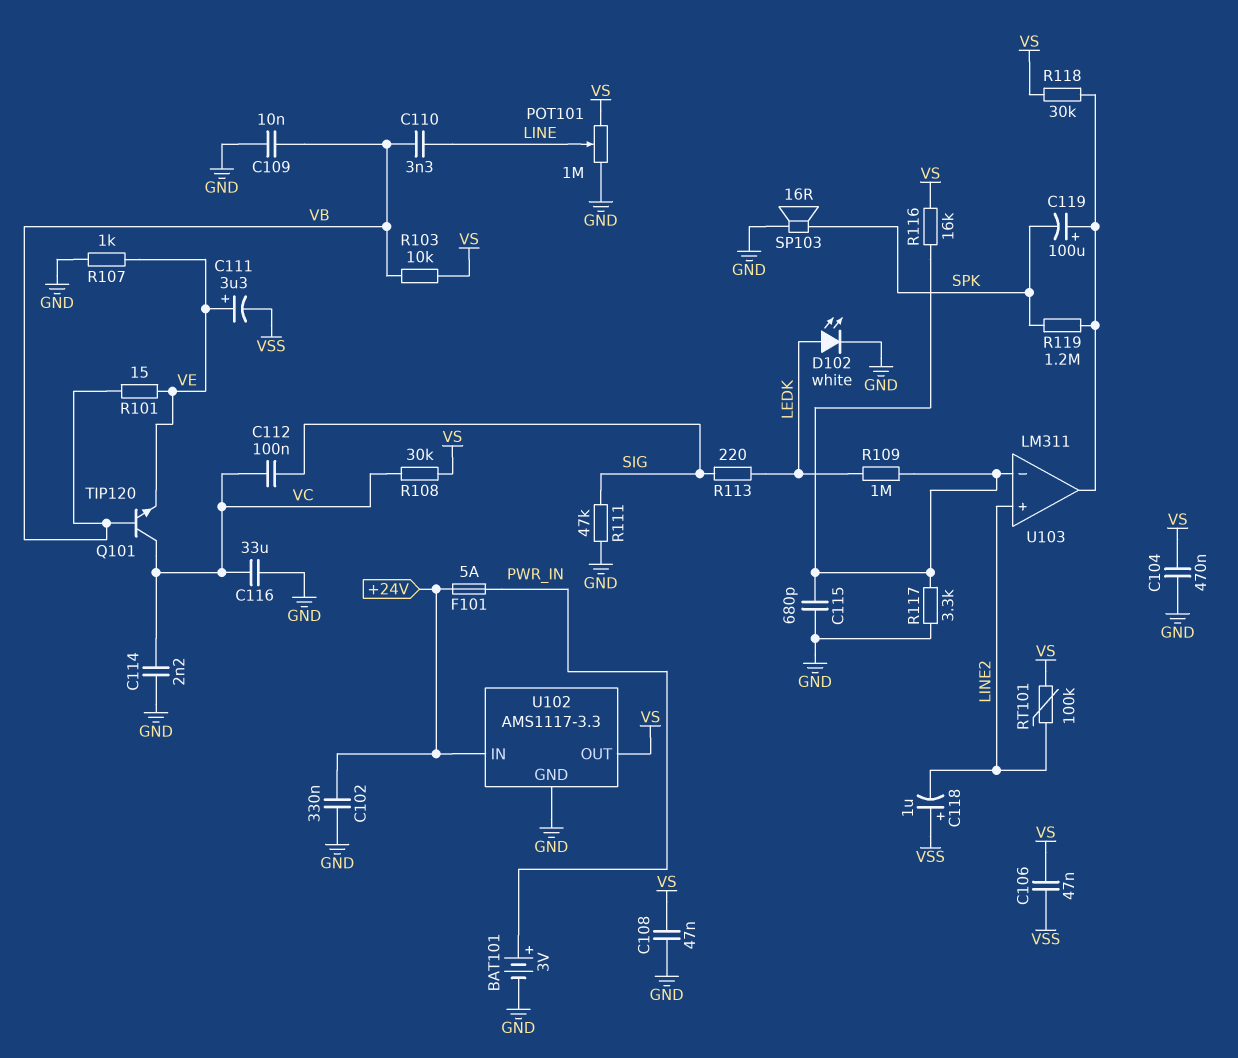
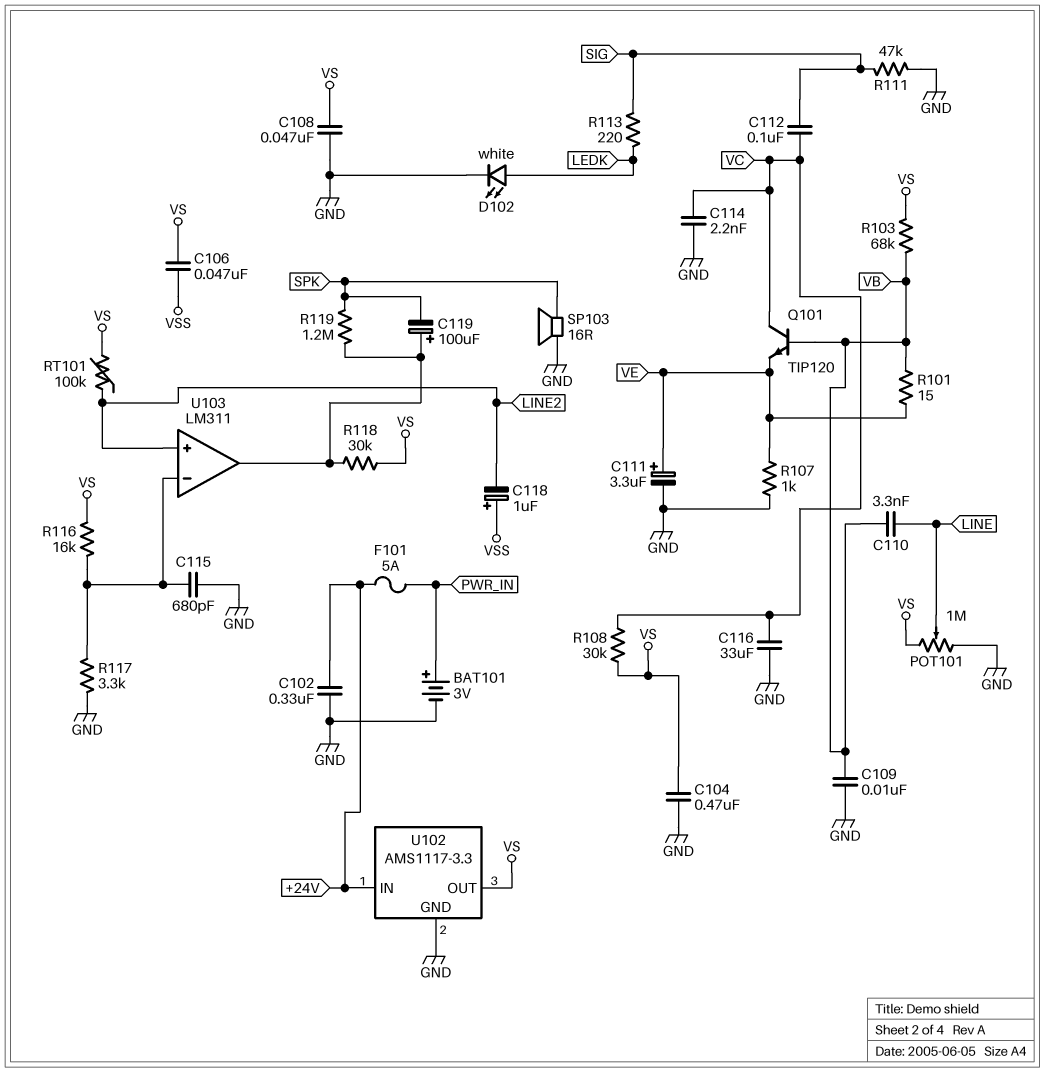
C111: 3.3uF (plus VE, minus VSS) -> 3.3uF (plus VE, minus GND)
R103: 10k (VB, VS) -> 68k (VB, VS)
R109: 1M (LEDK, U103/in-) -> none

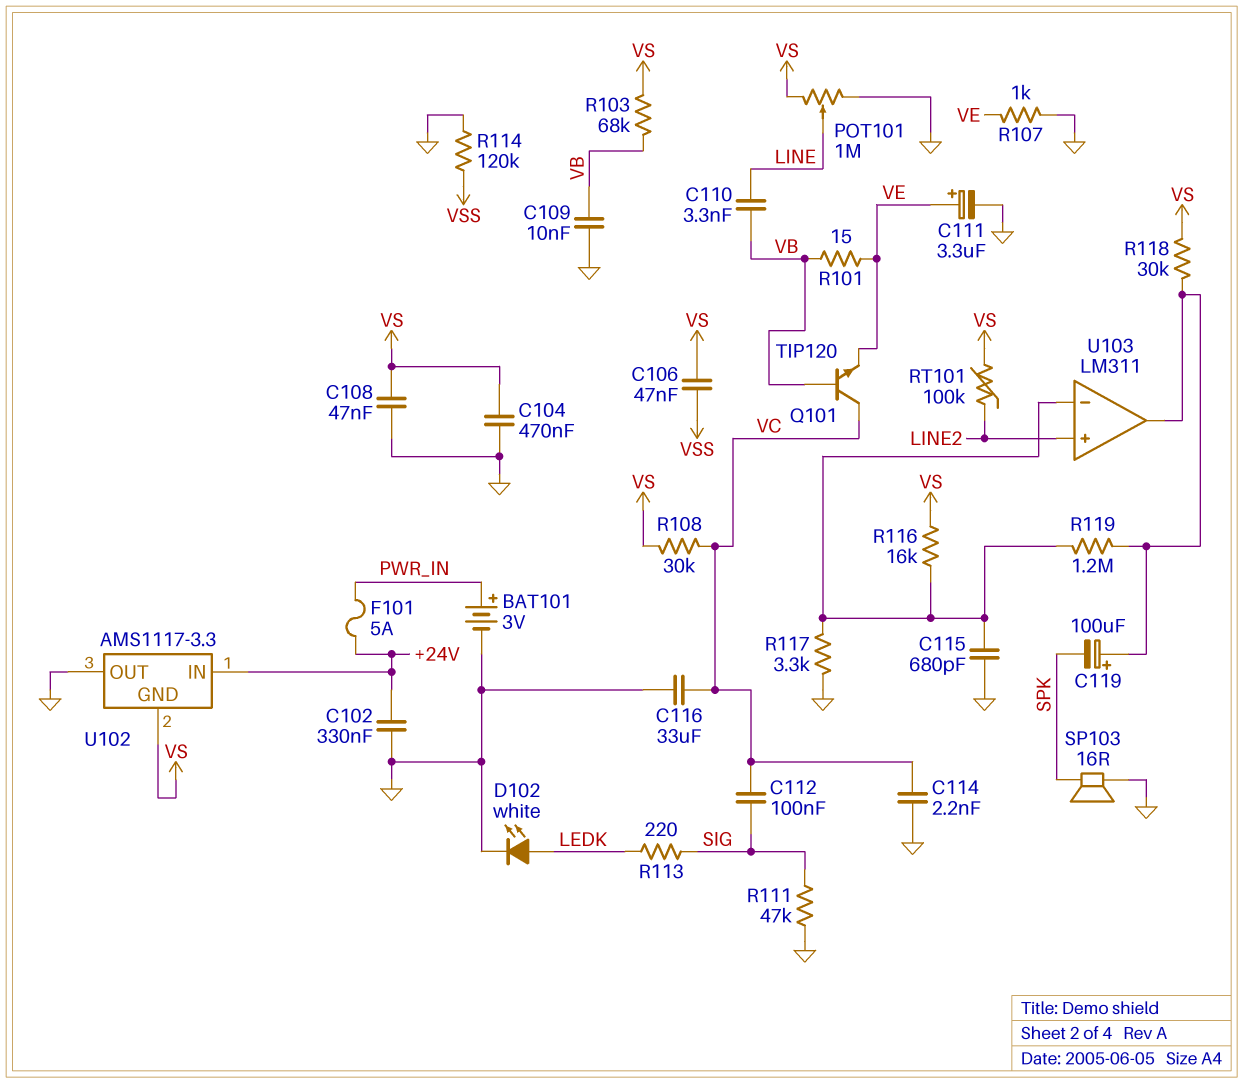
C118: 1uF (plus VSS, minus LINE2) -> none
R114: none -> 120k (GND, VSS)
R119: 1.2M (SPK, U103/out) -> 1.2M (U103/in-, U103/out)
U102 pin GND: GND -> VS
U102 pin OUT: VS -> GND

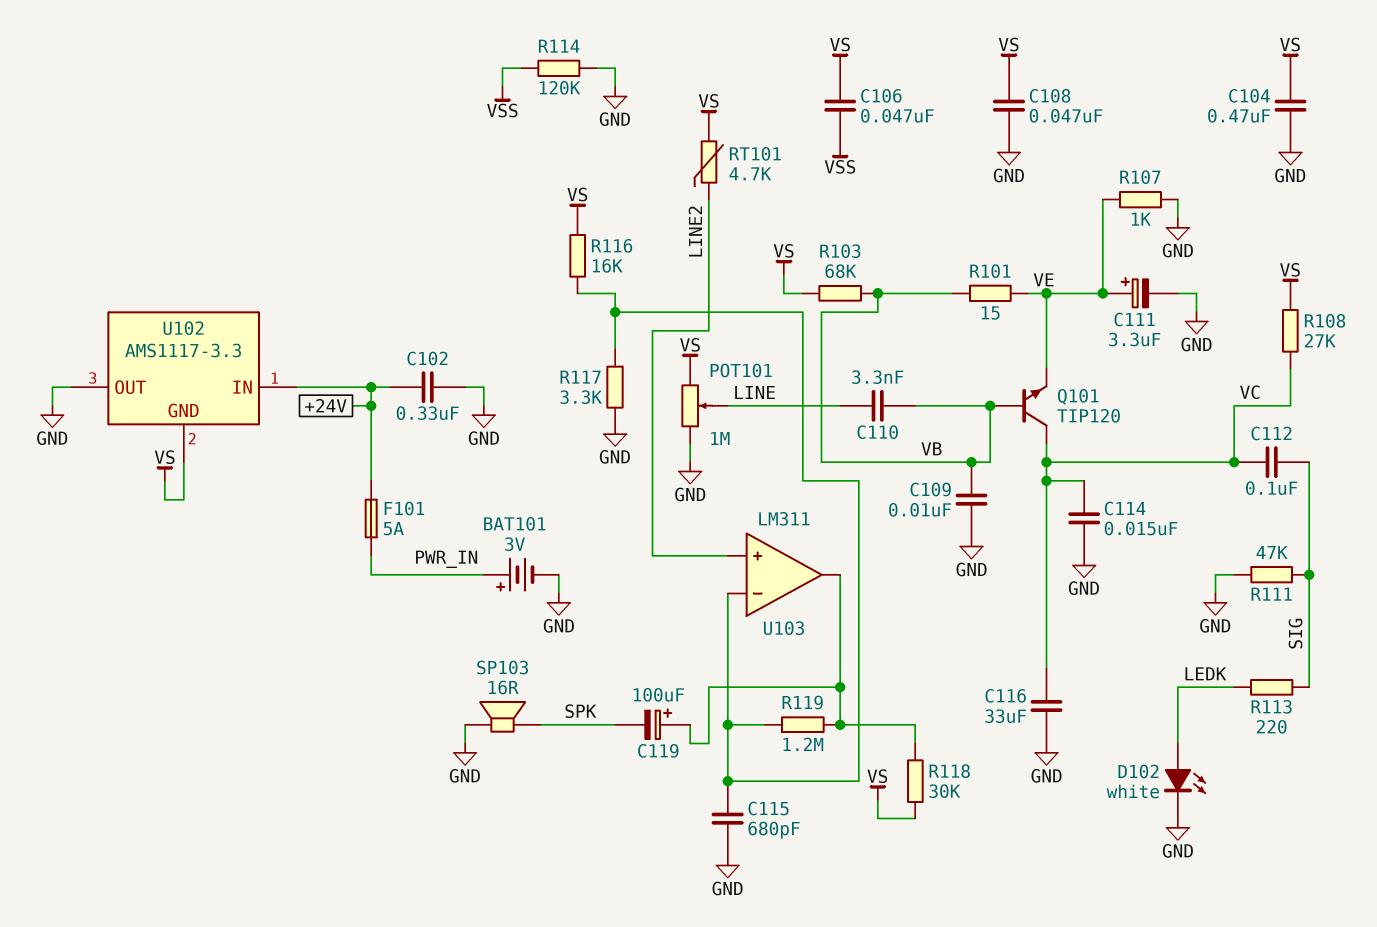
C114: 2.2nF (GND, VC) -> 15nF (GND, VC)
R108: 30k (VC, VS) -> 27k (VC, VS)
RT101: 100k (LINE2, VS) -> 4.7k (LINE2, VS)

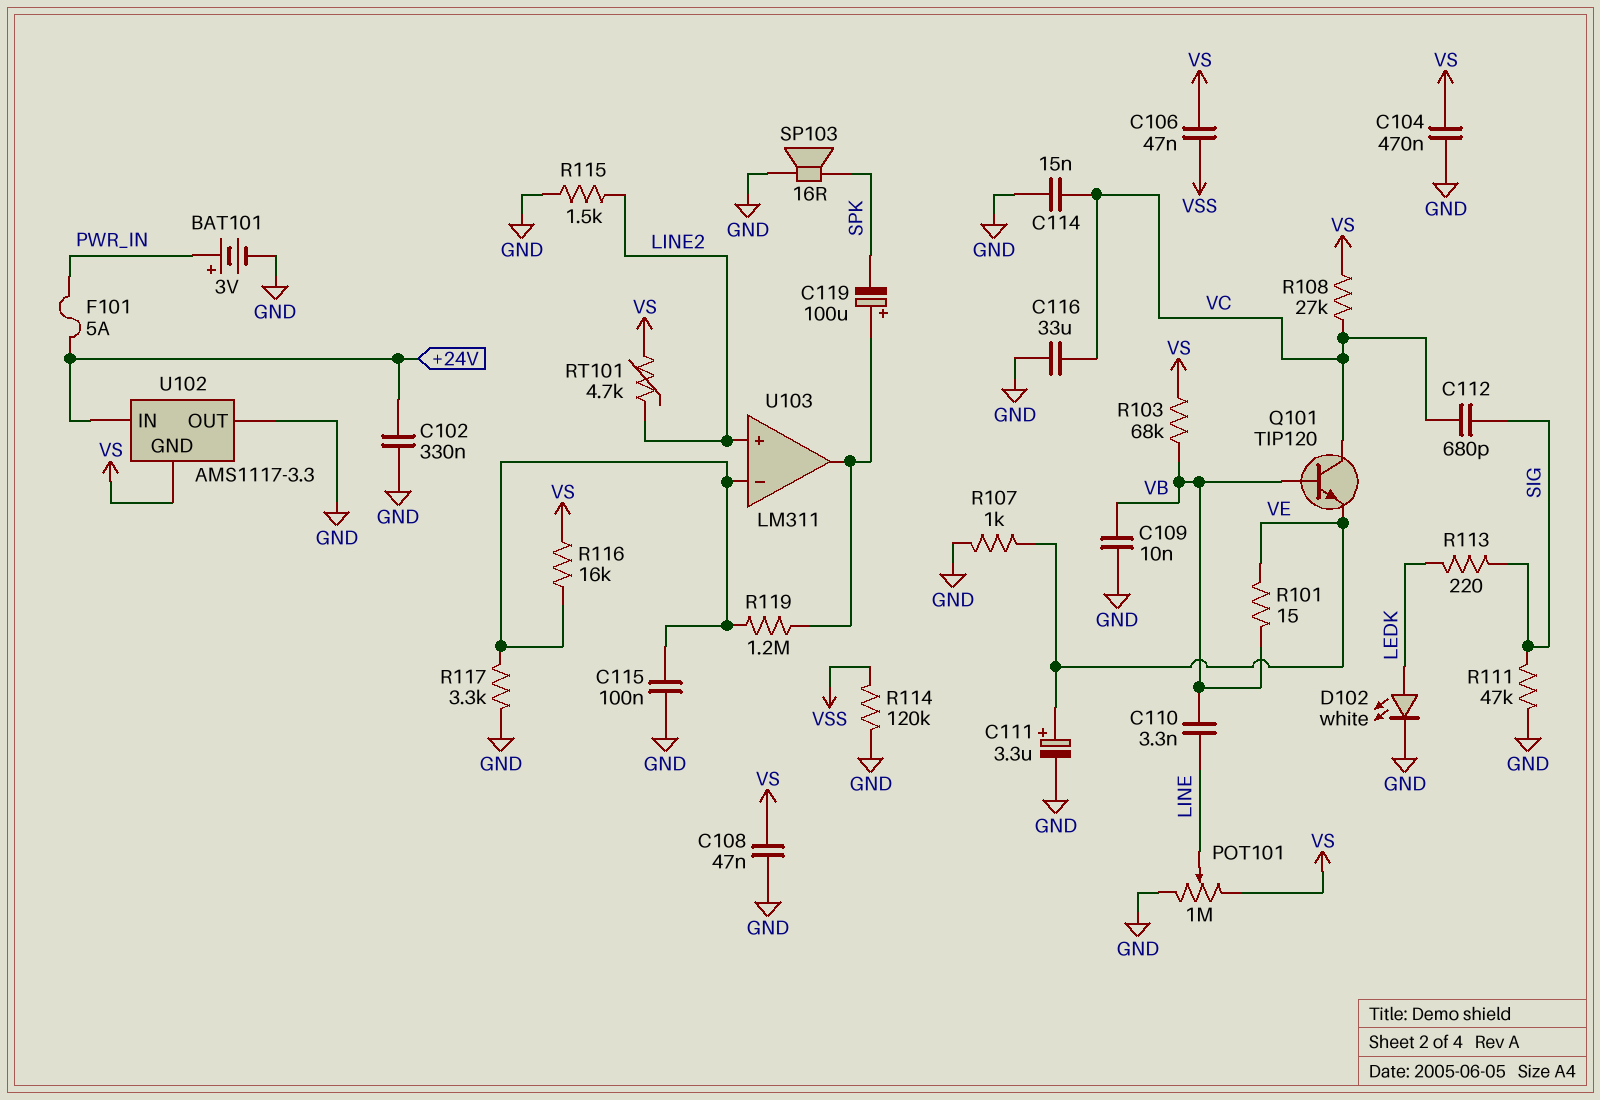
C112: 100nF (SIG, VC) -> 680pF (SIG, VC)
C115: 680pF (GND, U103/in-) -> 100nF (GND, U103/in-)
R115: none -> 1.5k (GND, LINE2)
R118: 30k (U103/out, VS) -> none

